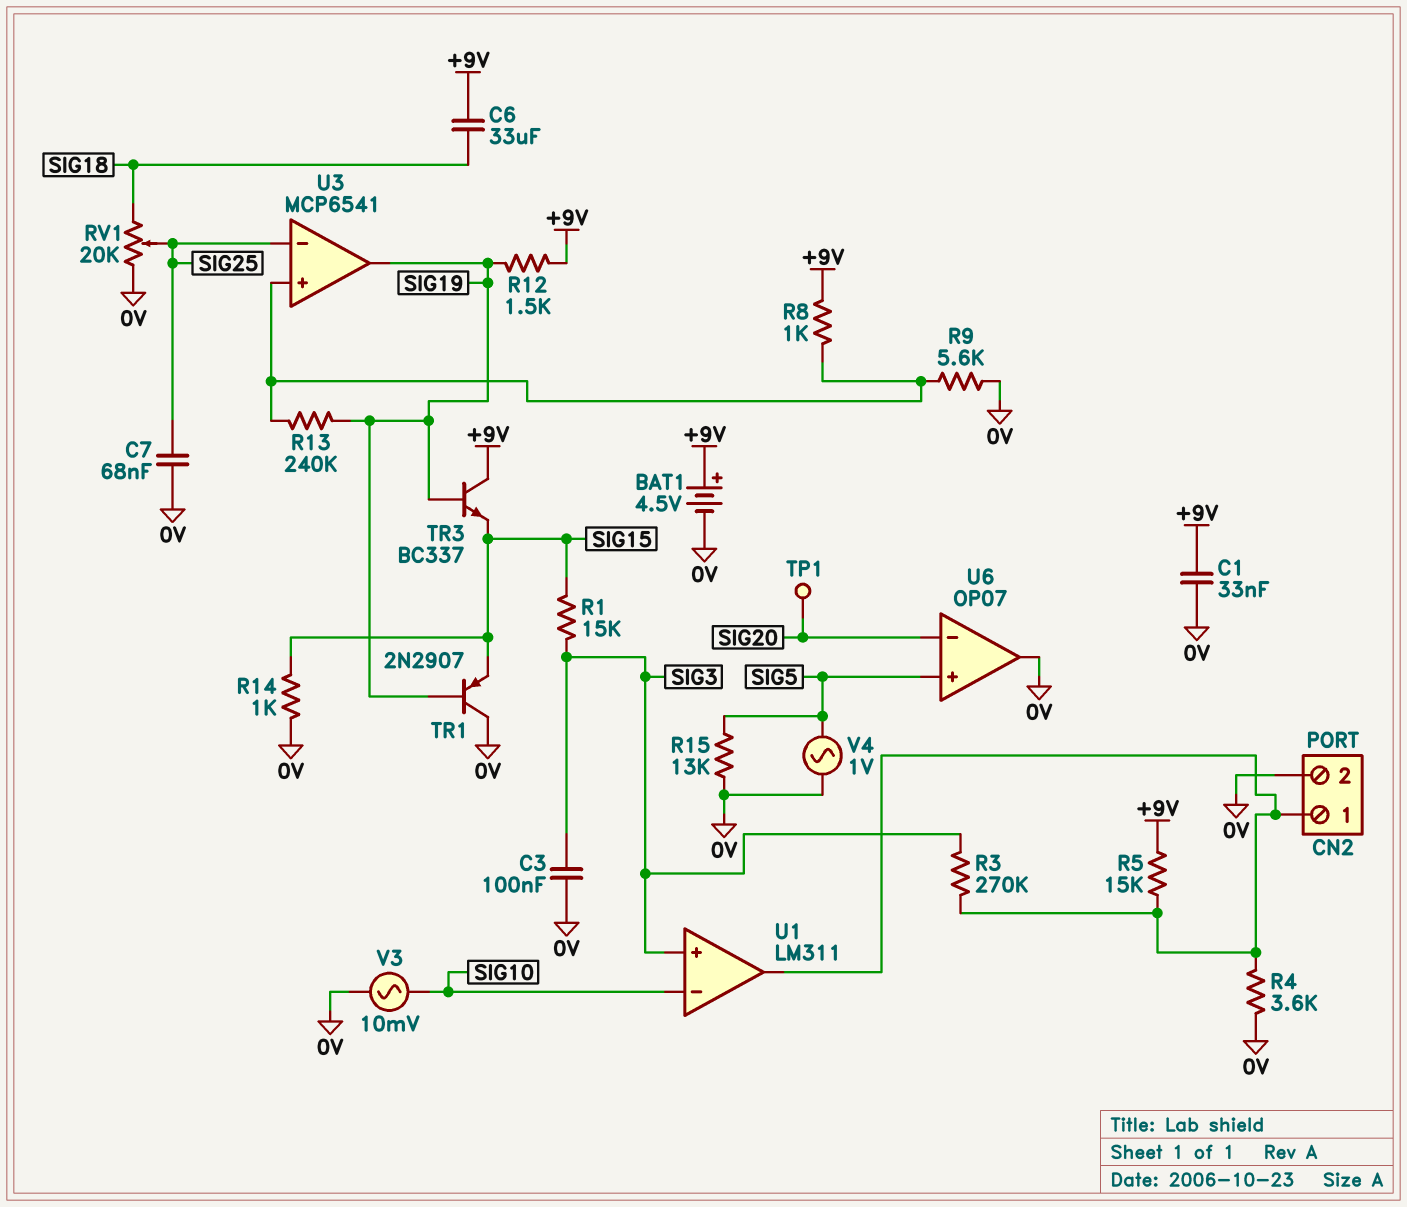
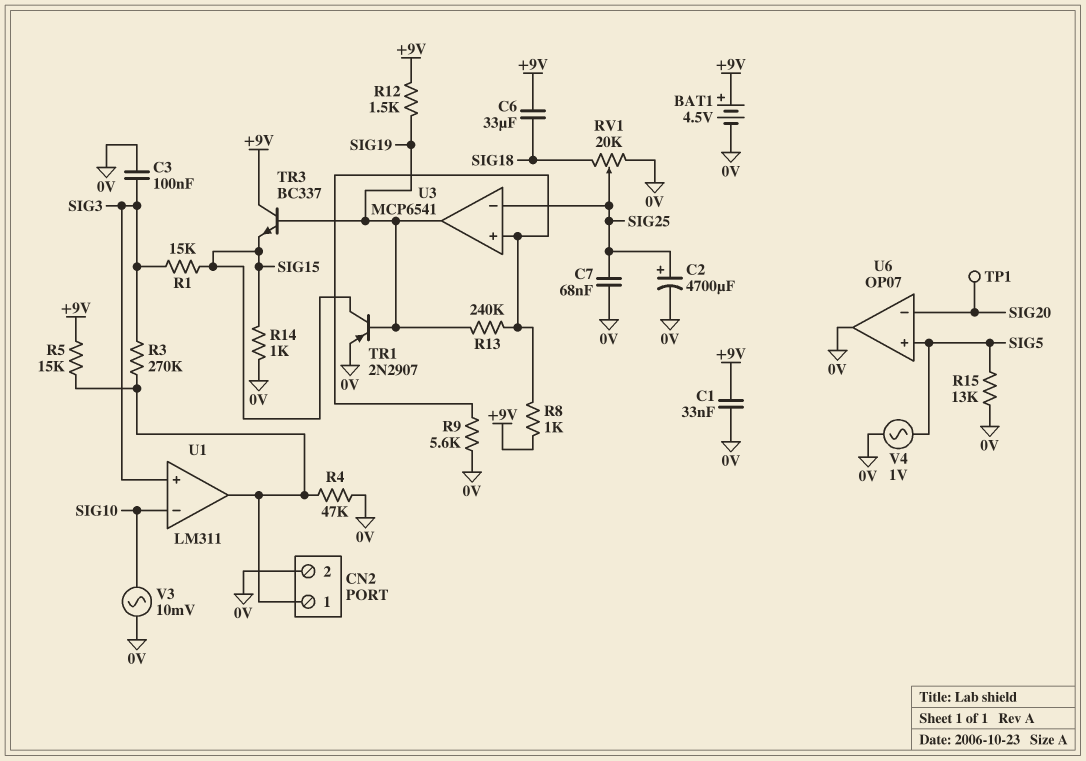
C2: none -> 4700uF (plus SIG25, minus 0V)
R4: 3.6k (0V, CN2/1) -> 47k (0V, CN2/1)
TR1: PNP 2N2907 (B SIG19, C 0V, E SIG15) -> PNP 2N2907 (B SIG19, C SIG15, E 0V)

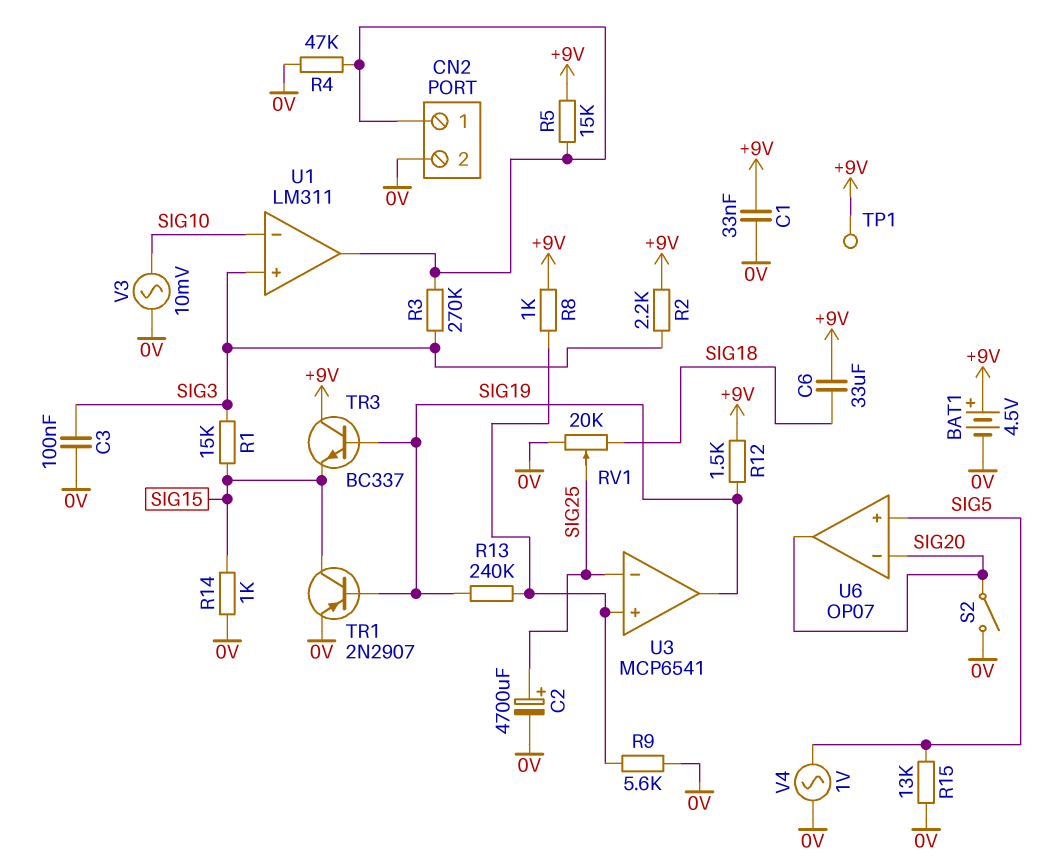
C7: 68nF (0V, SIG25) -> none
R2: none -> 2.2k (+9V, SIG3)
S2: none -> switch (0V, SIG20)
TP1: test point (SIG20) -> test point (+9V)
U6 pin out: 0V -> SIG20

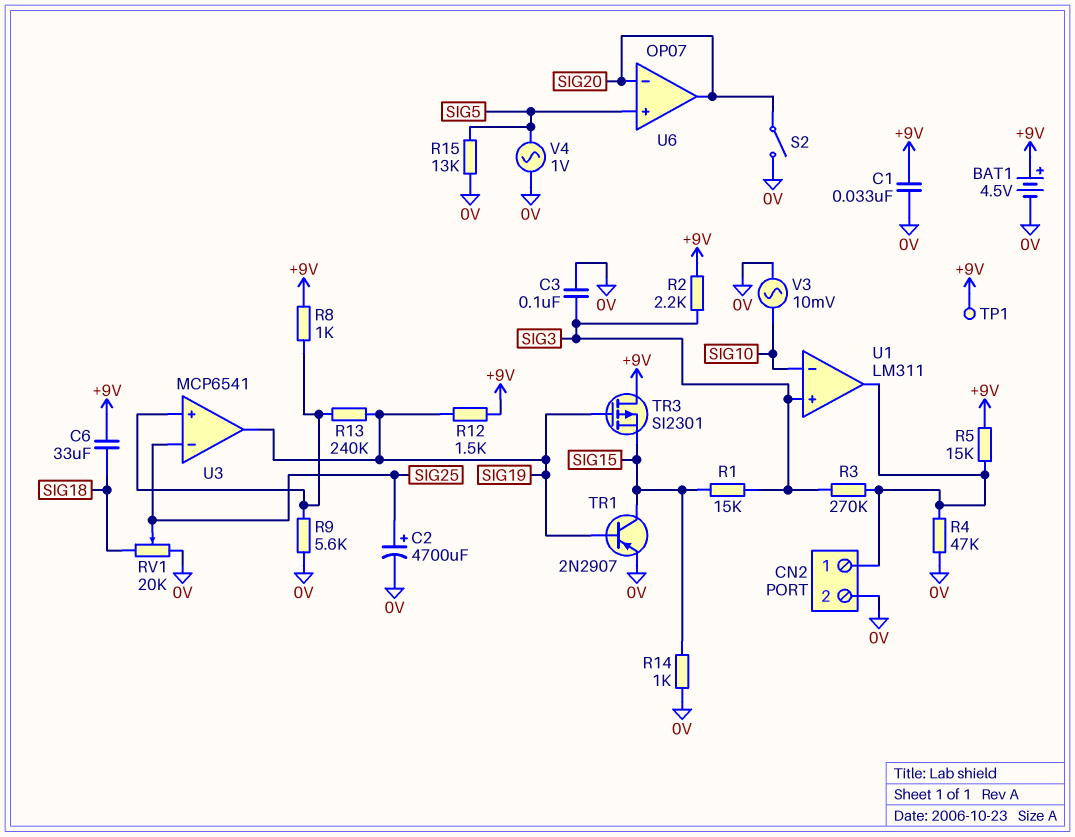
TR3: NPN BC337 (B SIG19, C +9V, E SIG15) -> PMOS SI2301 (G SIG19, D +9V, S SIG15)

